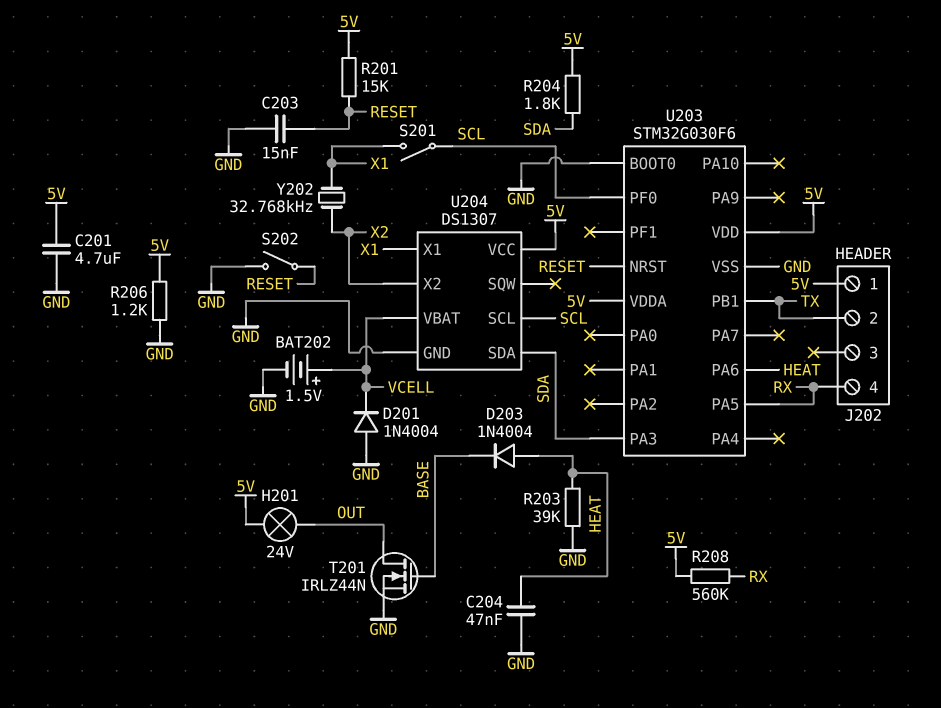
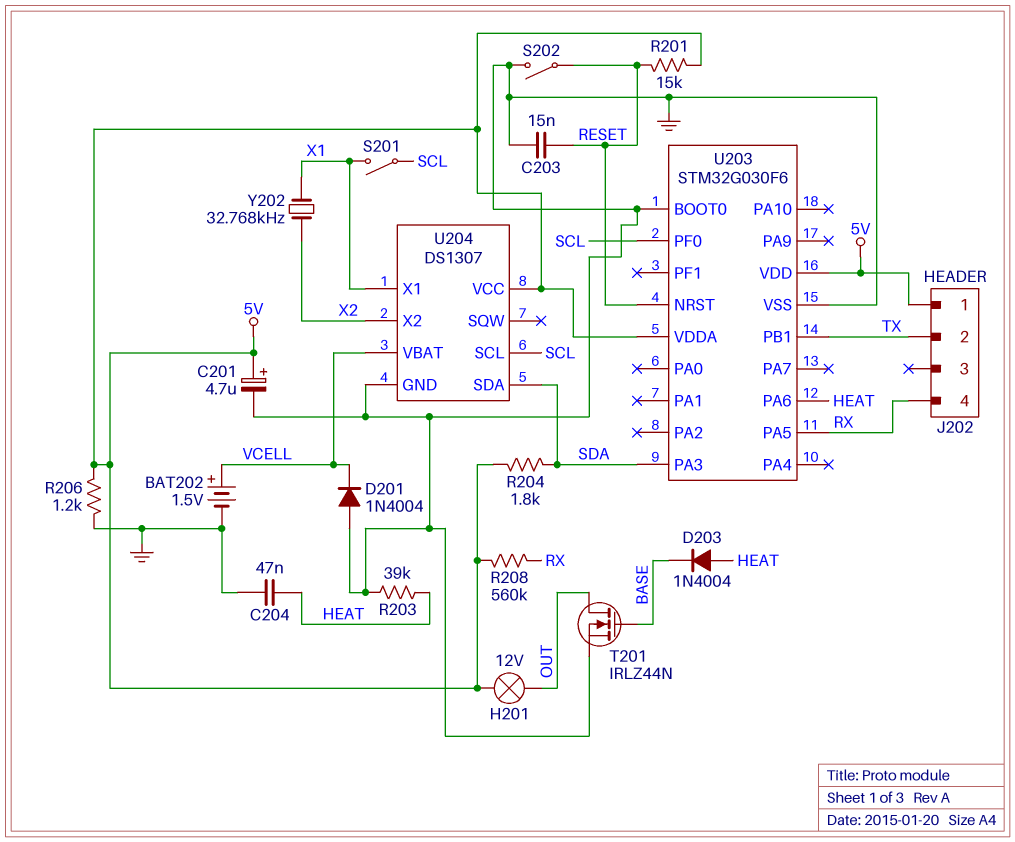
C201: 4.7uF (5V, GND) -> 4.7uF (plus 5V, minus GND)
H201: lamp 24V (5V, OUT) -> lamp 12V (5V, OUT)

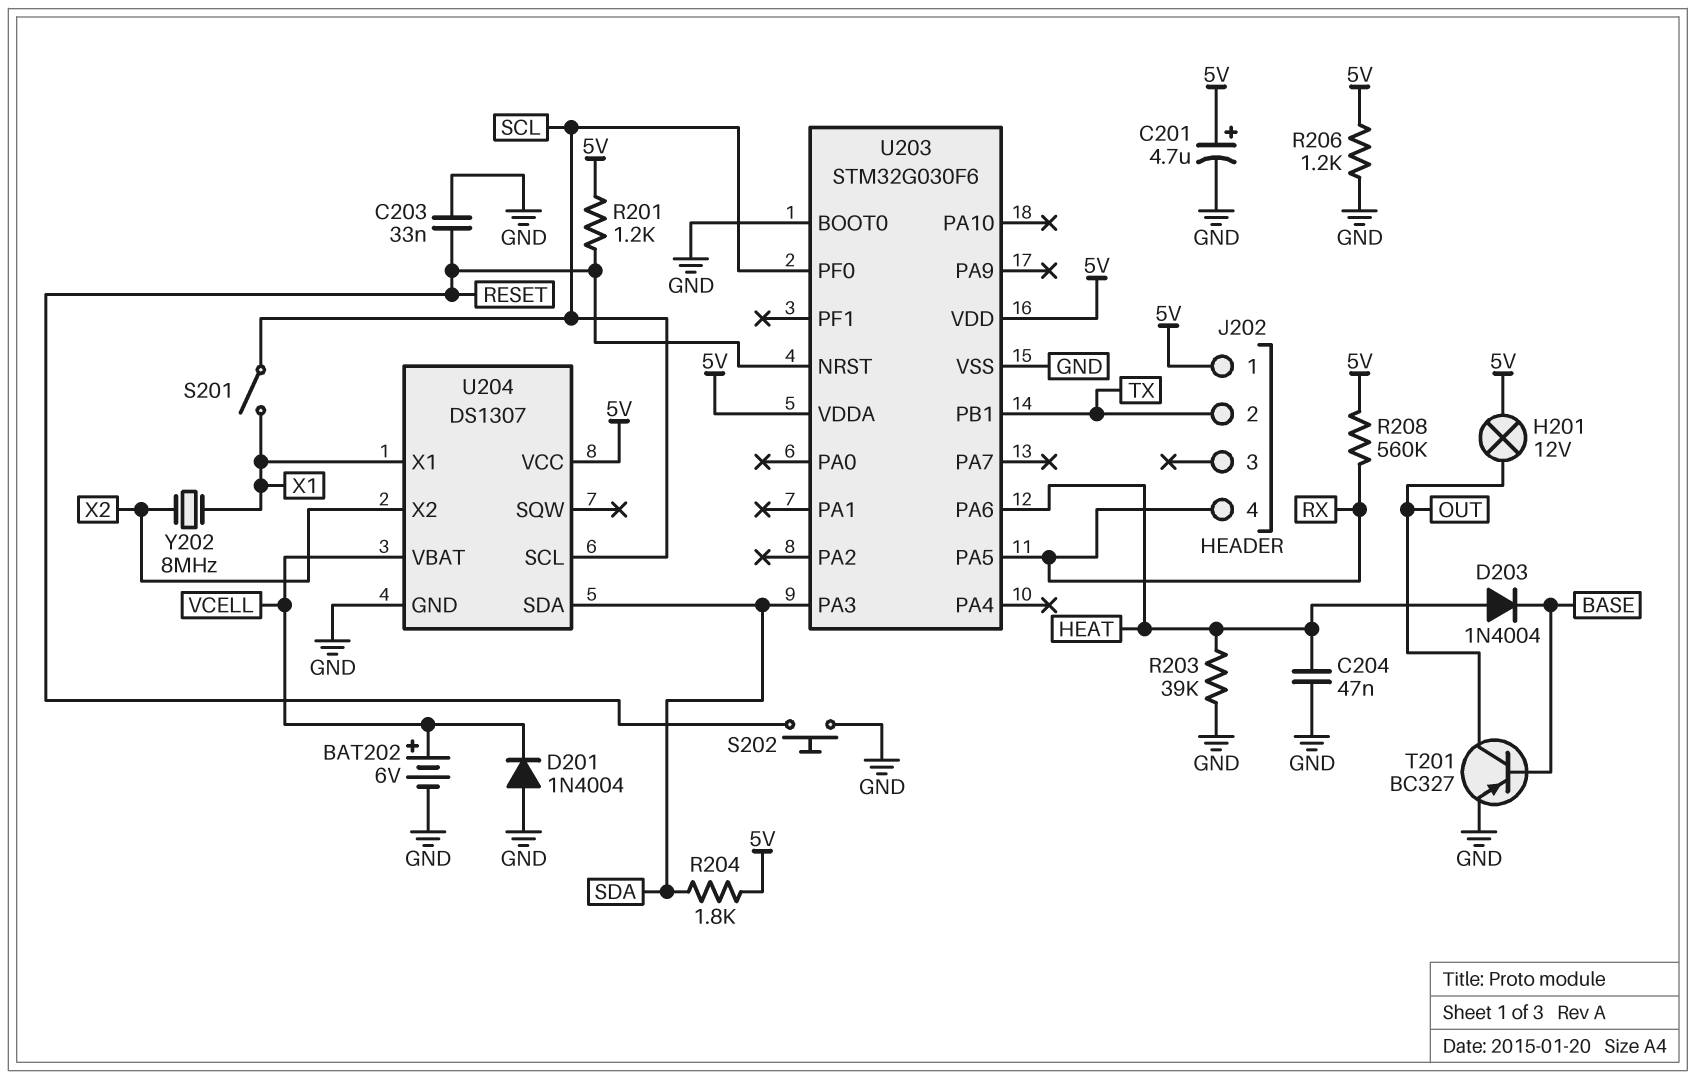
BAT202: 1.5V (plus VCELL, minus GND) -> 6V (plus VCELL, minus GND)
C203: 15nF (GND, RESET) -> 33nF (GND, RESET)
R201: 15k (5V, RESET) -> 1.2k (5V, RESET)
S202: switch (GND, RESET) -> button (GND, RESET)
T201: NMOS IRLZ44N (G BASE, D OUT, S GND) -> PNP BC327 (B BASE, C OUT, E GND)
Y202: 32.768kHz (X1, X2) -> 8MHz (X1, X2)

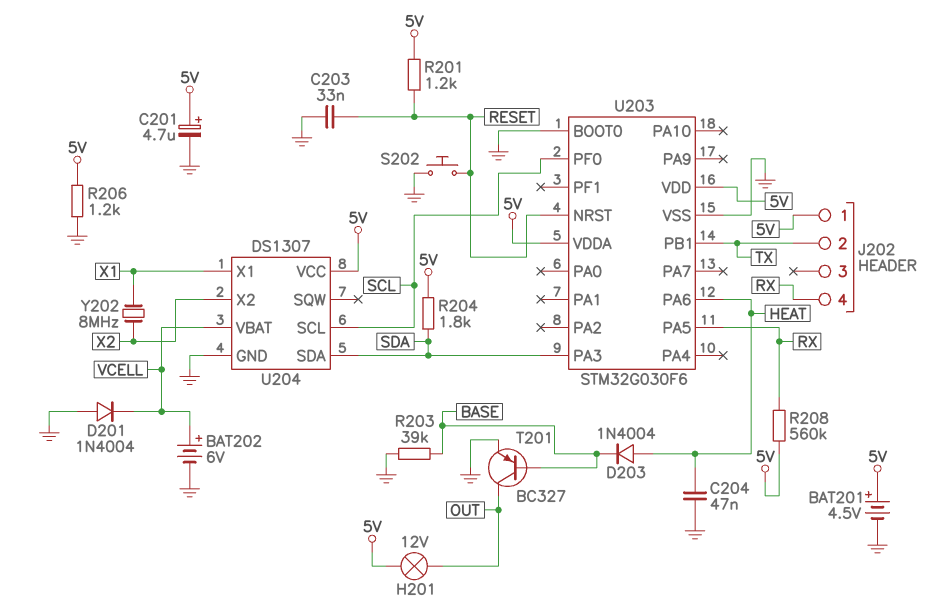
BAT201: none -> 4.5V (plus 5V, minus GND)
R203: 39k (GND, HEAT) -> 39k (BASE, GND)
S201: switch (SCL, X1) -> none

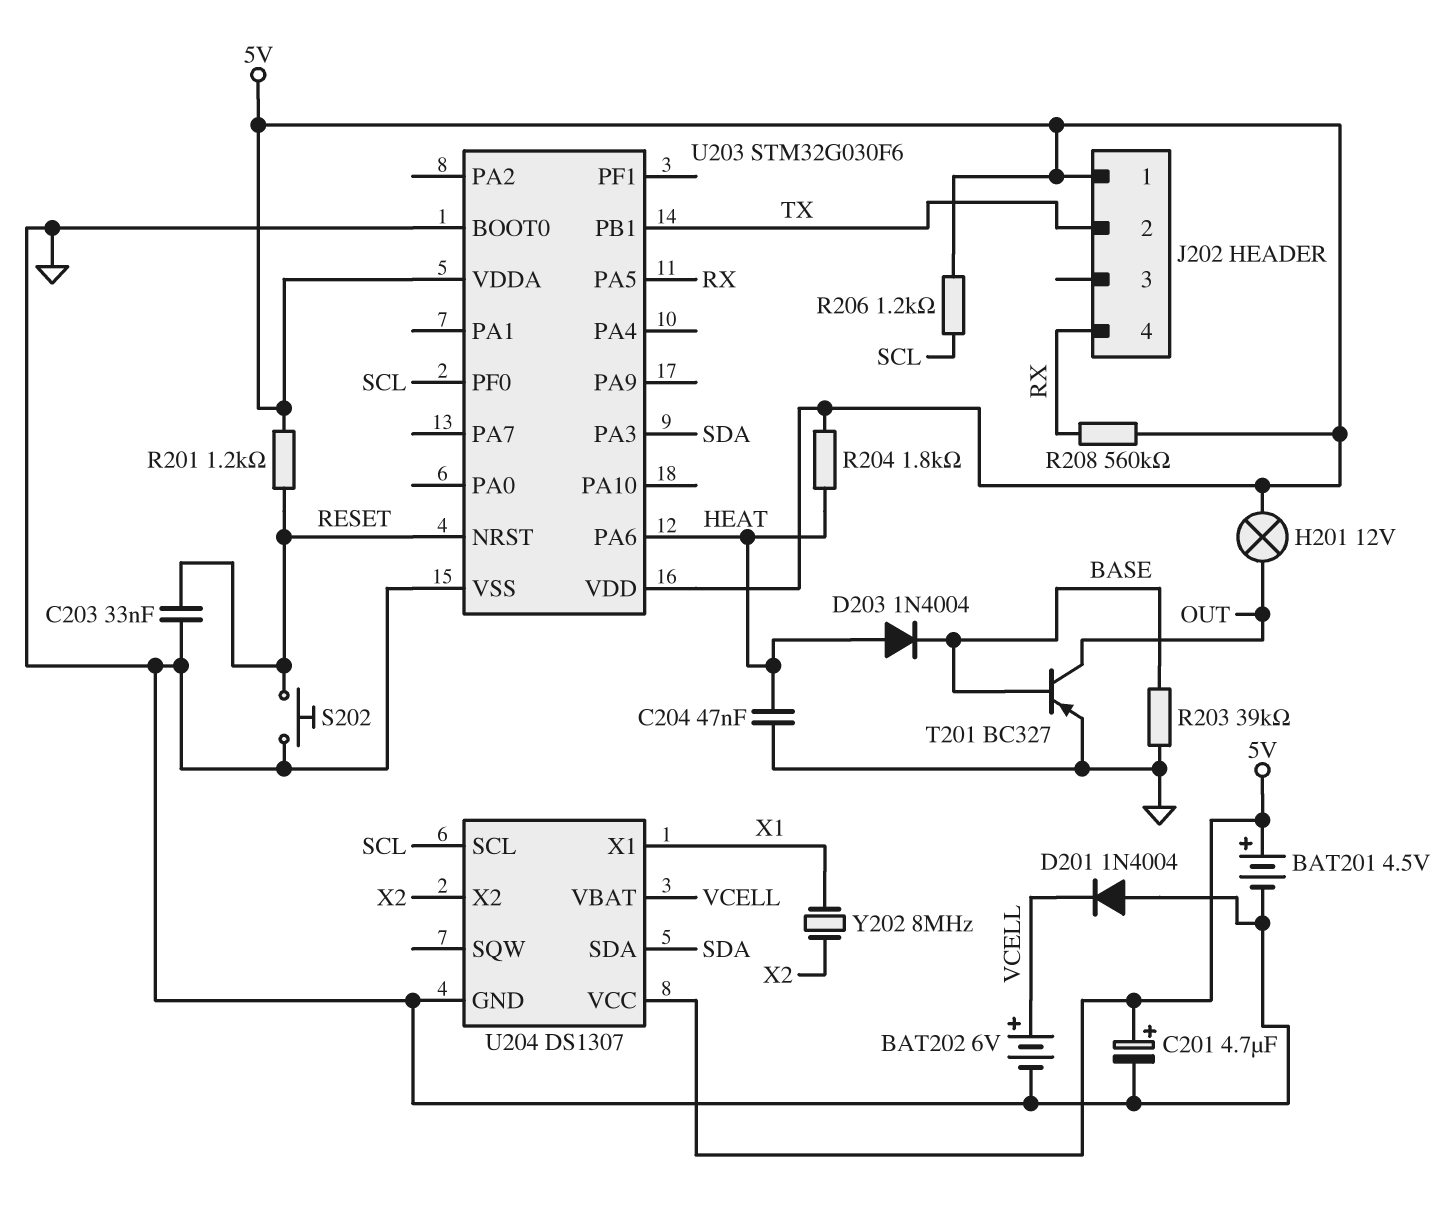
R204: 1.8k (5V, SDA) -> 1.8k (5V, HEAT)
R206: 1.2k (5V, GND) -> 1.2k (5V, SCL)

